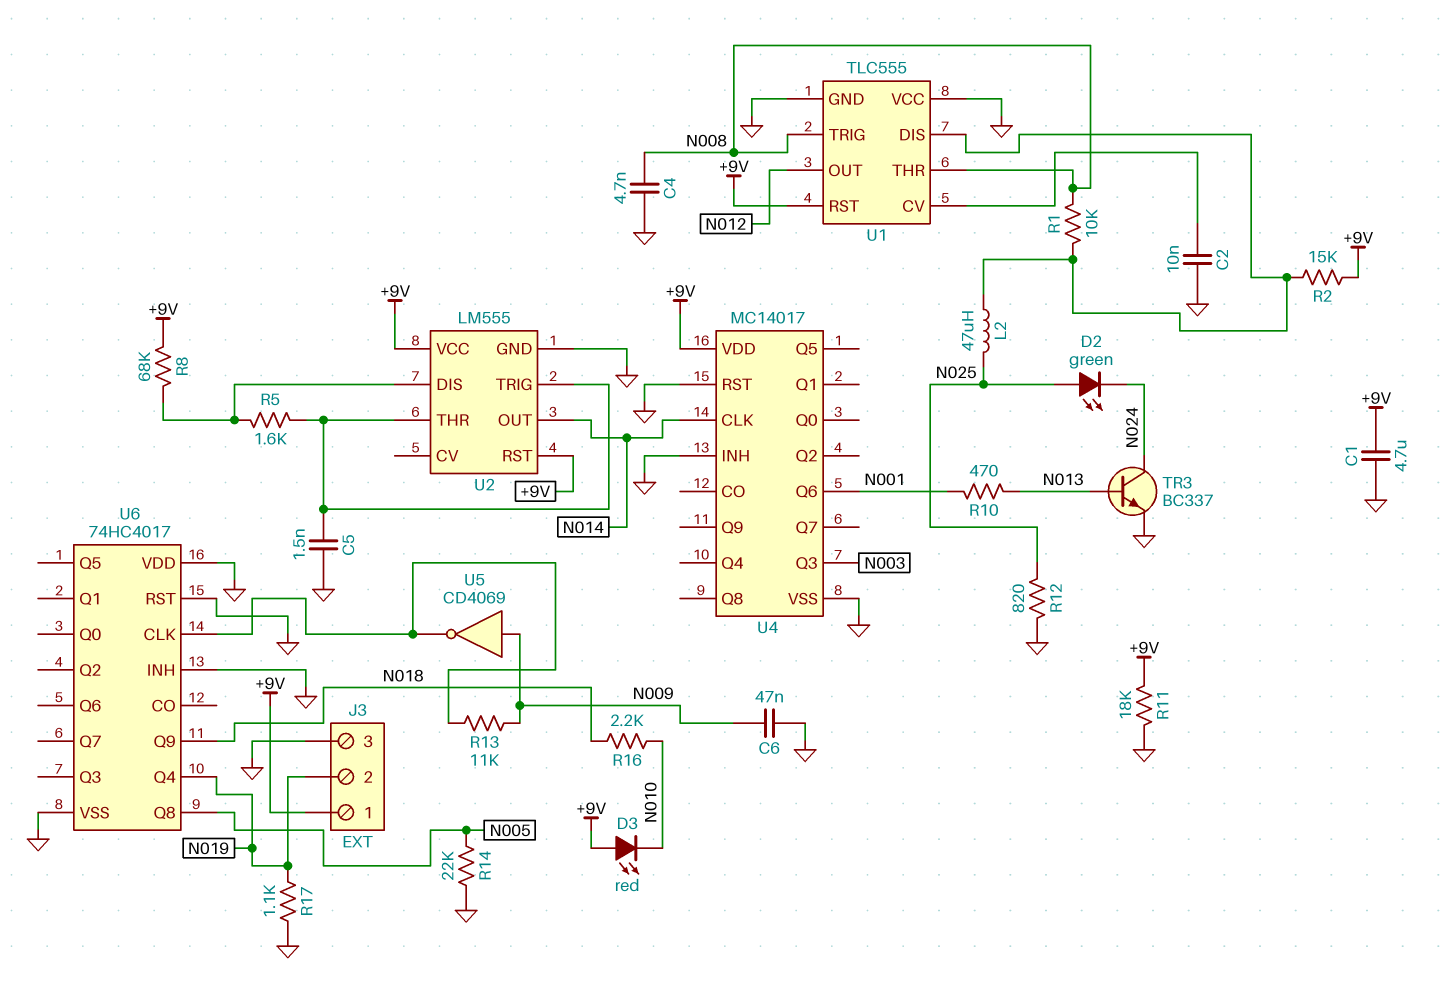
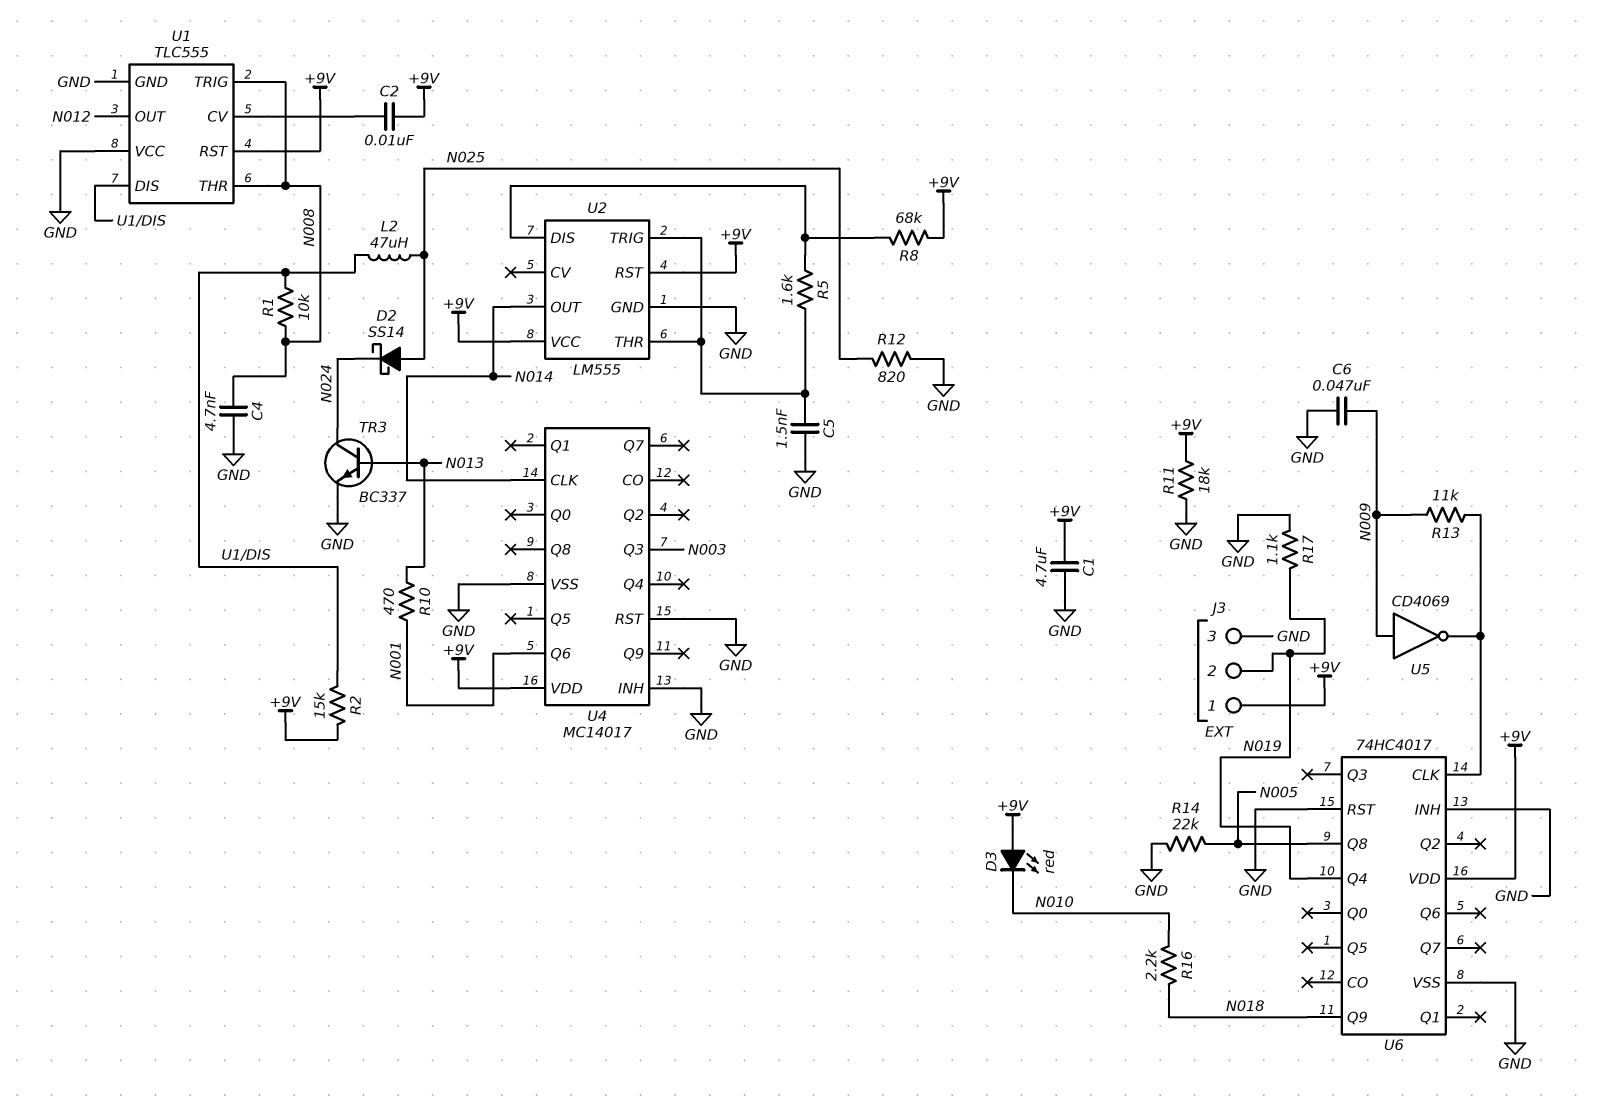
C2: 10nF (GND, U1/CV) -> 10nF (+9V, U1/CV)
D2: LED green (A N025, K N024) -> schottky SS14 (A N025, K N024)
U6 pin VDD: GND -> +9V

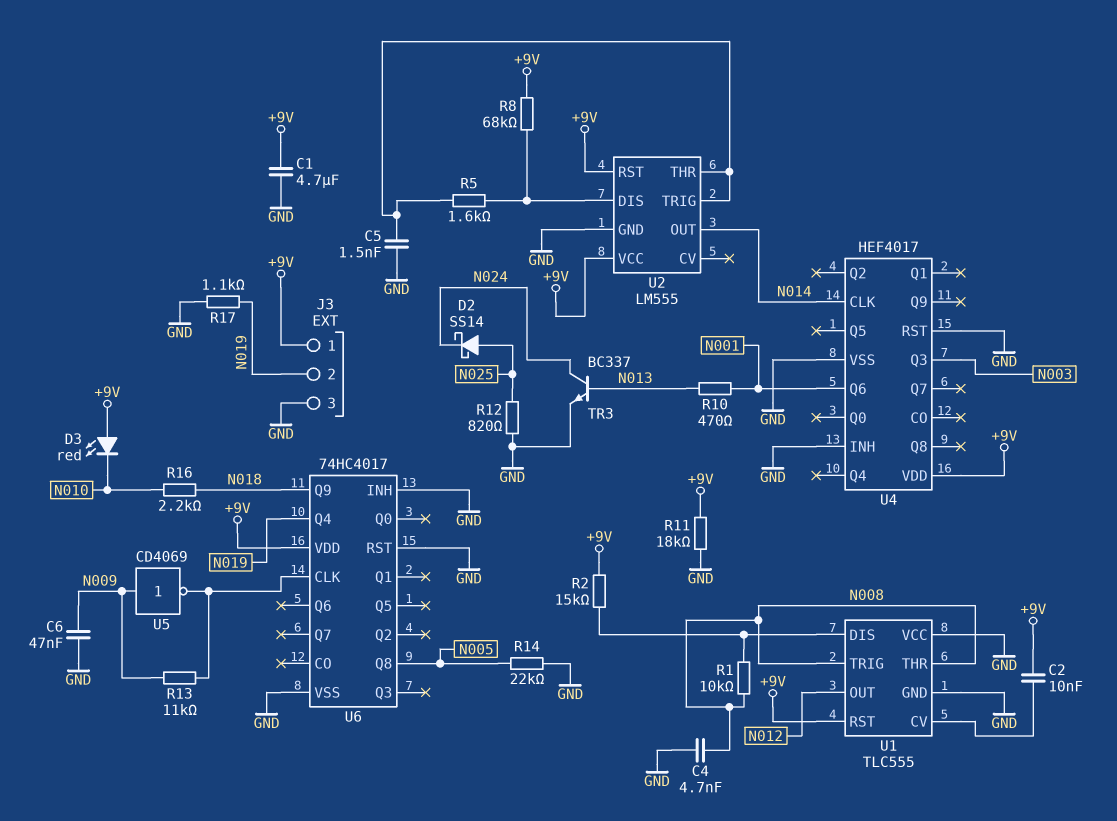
L2: 47uH (N025, U1/DIS) -> none
U4: MC14017 -> HEF4017

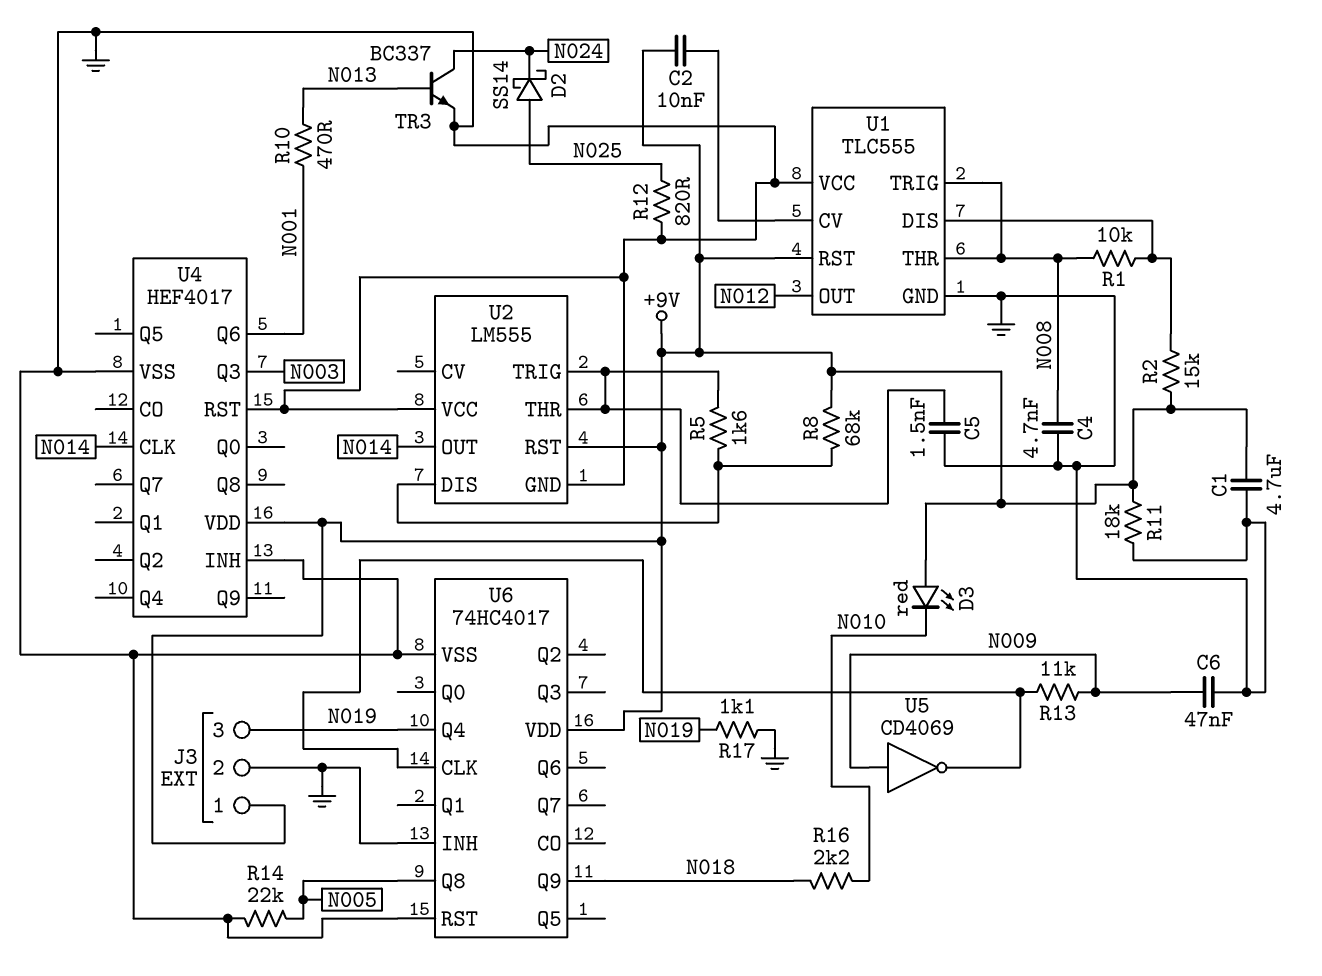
J3 pin 2: N019 -> GND
J3 pin 3: GND -> N019
U2 pin VCC: +9V -> GND

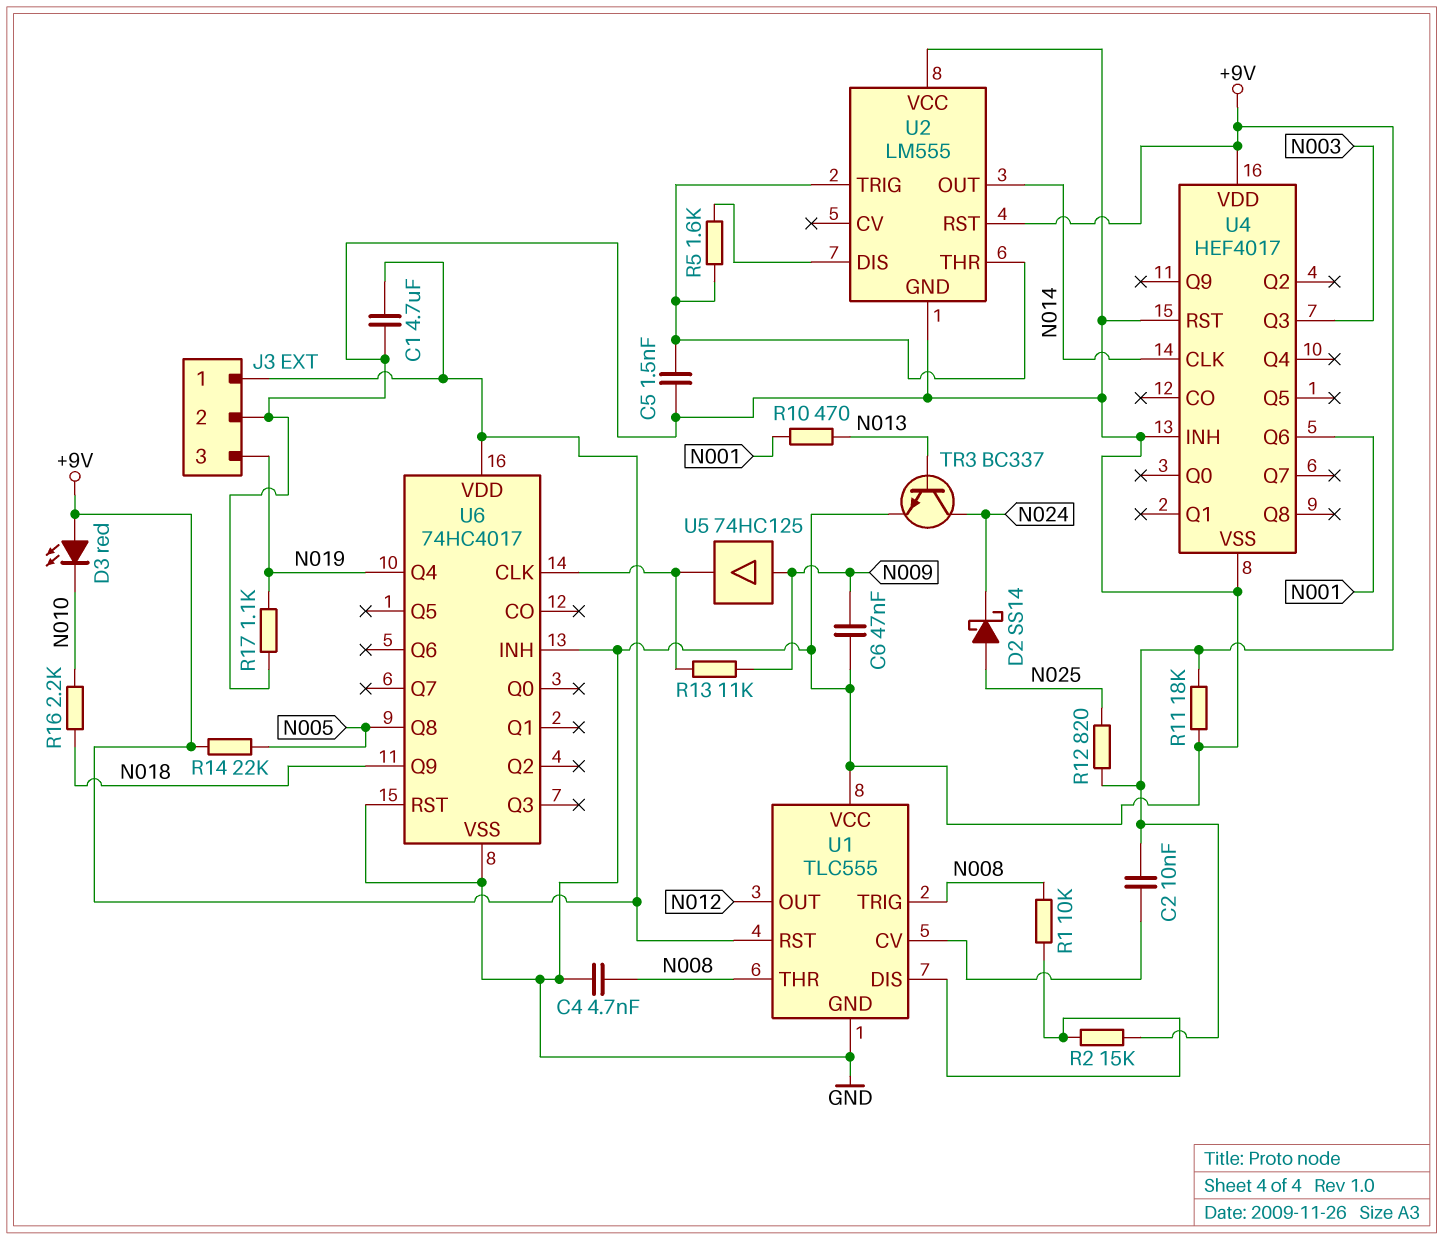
R8: 68k (+9V, U2/DIS) -> none
R12: 820 (GND, N025) -> 820 (+9V, N025)
R14: 22k (GND, N005) -> 22k (+9V, N005)
U5: NOT CD4069 (in N009, out U6/CLK) -> buffer 74HC125 (in N009, out U6/CLK)

